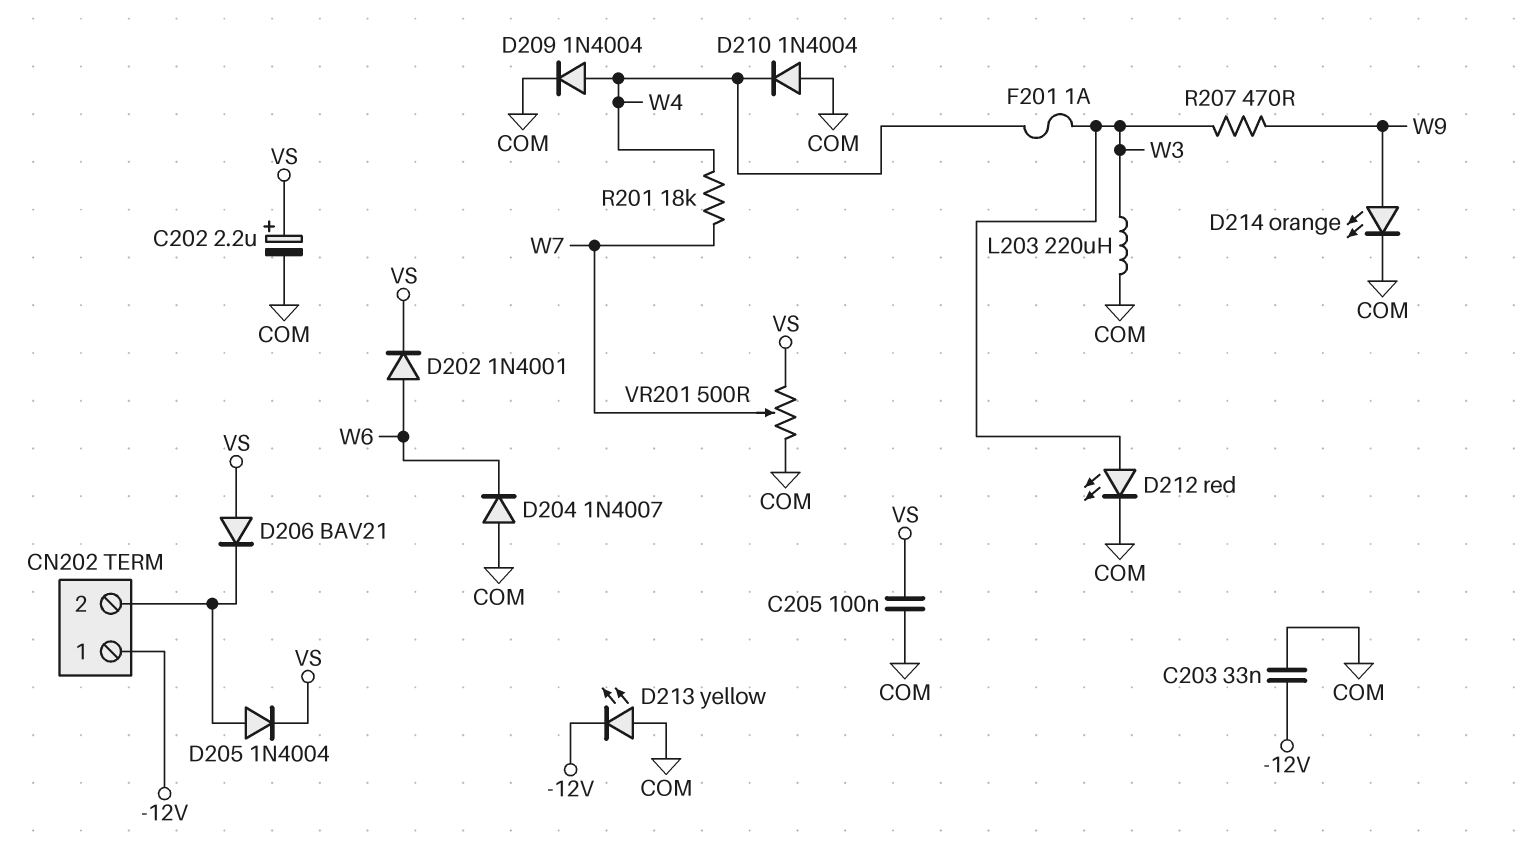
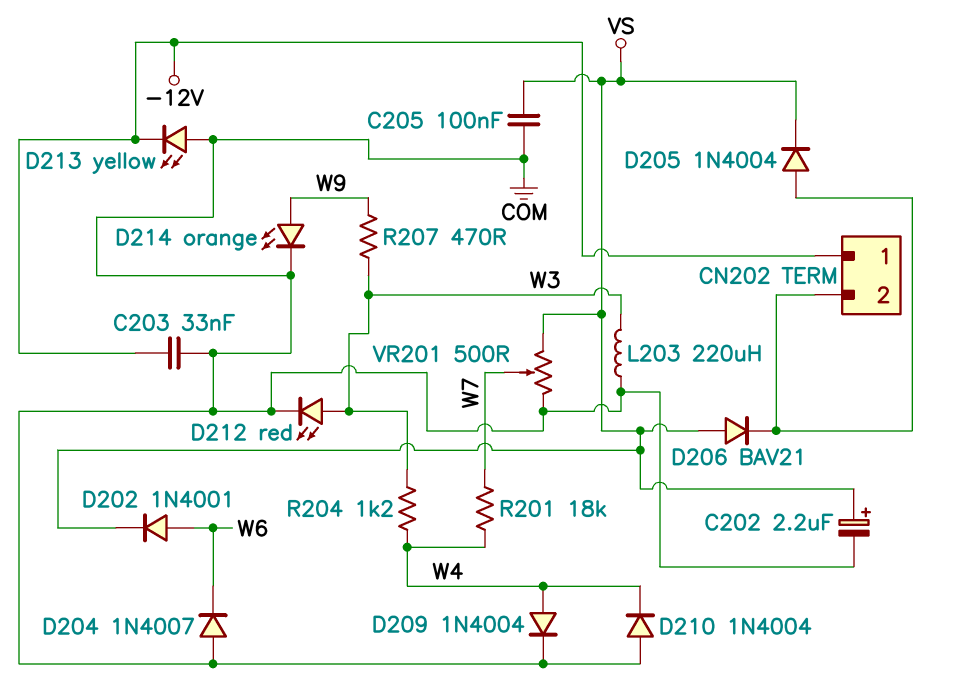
F201: 1A (W3, W4) -> none
R204: none -> 1.2k (W3, W4)

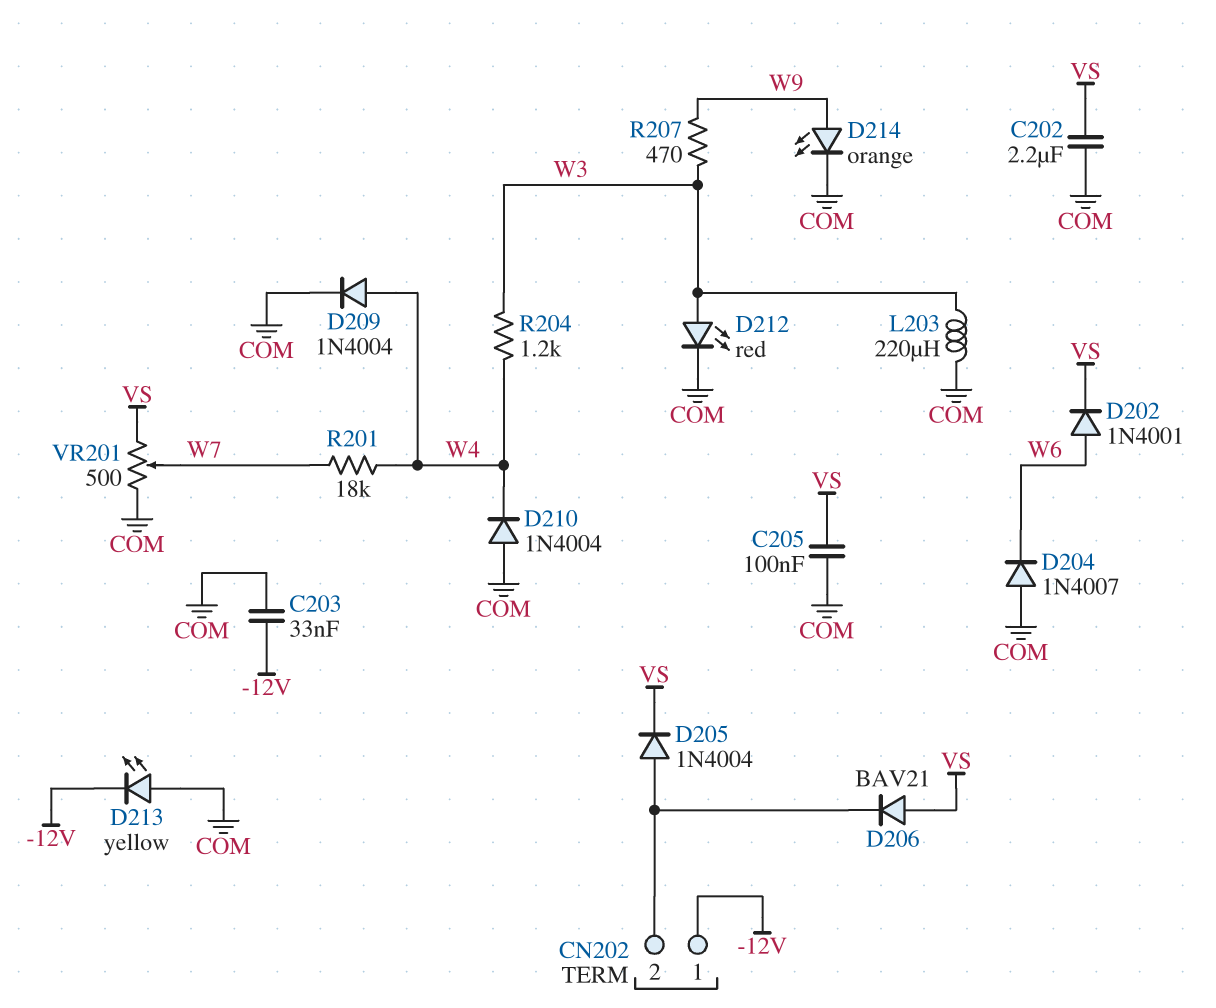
C202: 2.2uF (plus VS, minus COM) -> 2.2uF (COM, VS)

